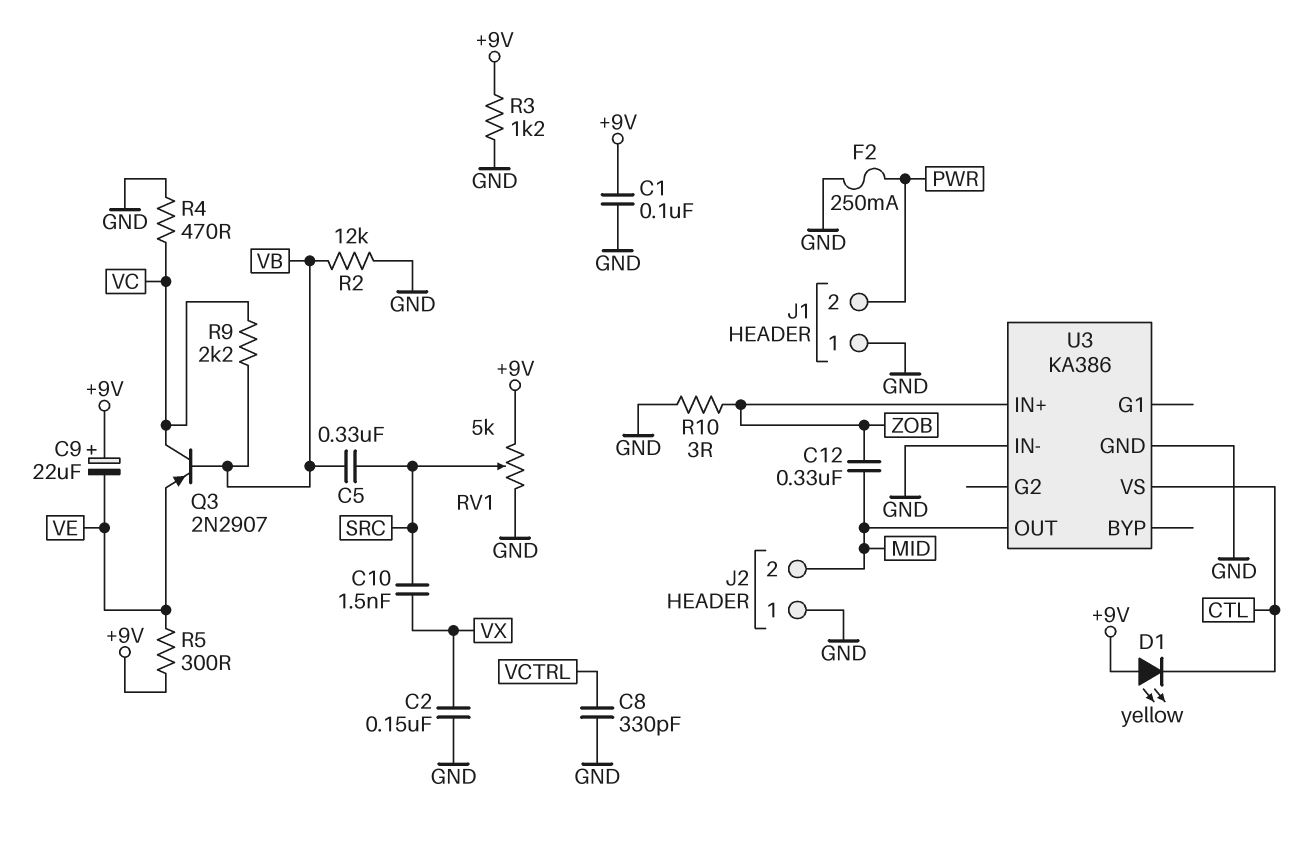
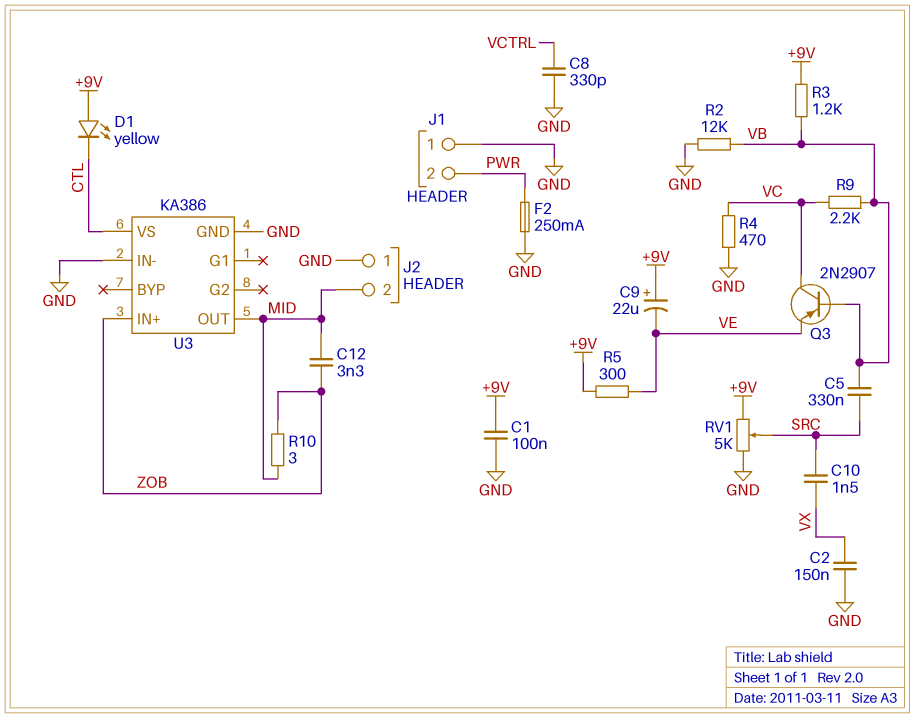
C12: 330nF (MID, ZOB) -> 3.3nF (MID, ZOB)
R3: 1.2k (+9V, GND) -> 1.2k (+9V, VB)
R10: 3 (GND, ZOB) -> 3 (MID, ZOB)

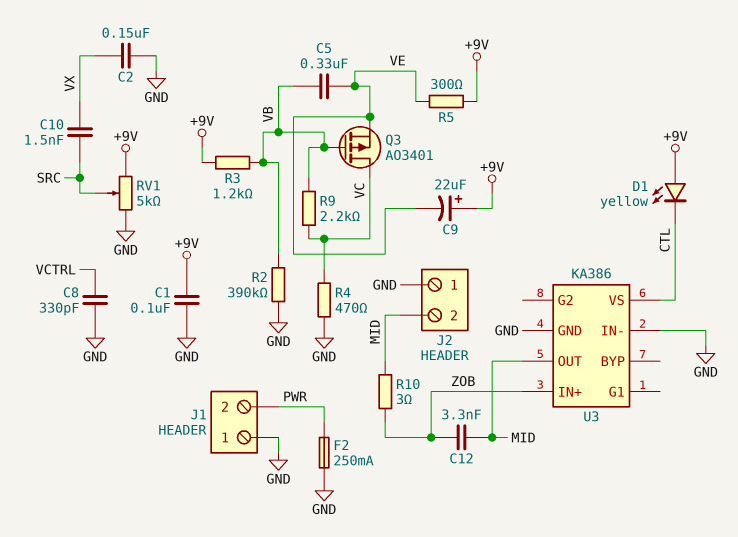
C5: 330nF (SRC, VB) -> 330nF (VB, VE)
Q3: PNP 2N2907 (B VB, C VC, E VE) -> PMOS AO3401 (G VB, D VC, S VE)
R2: 12k (GND, VB) -> 390k (GND, VB)

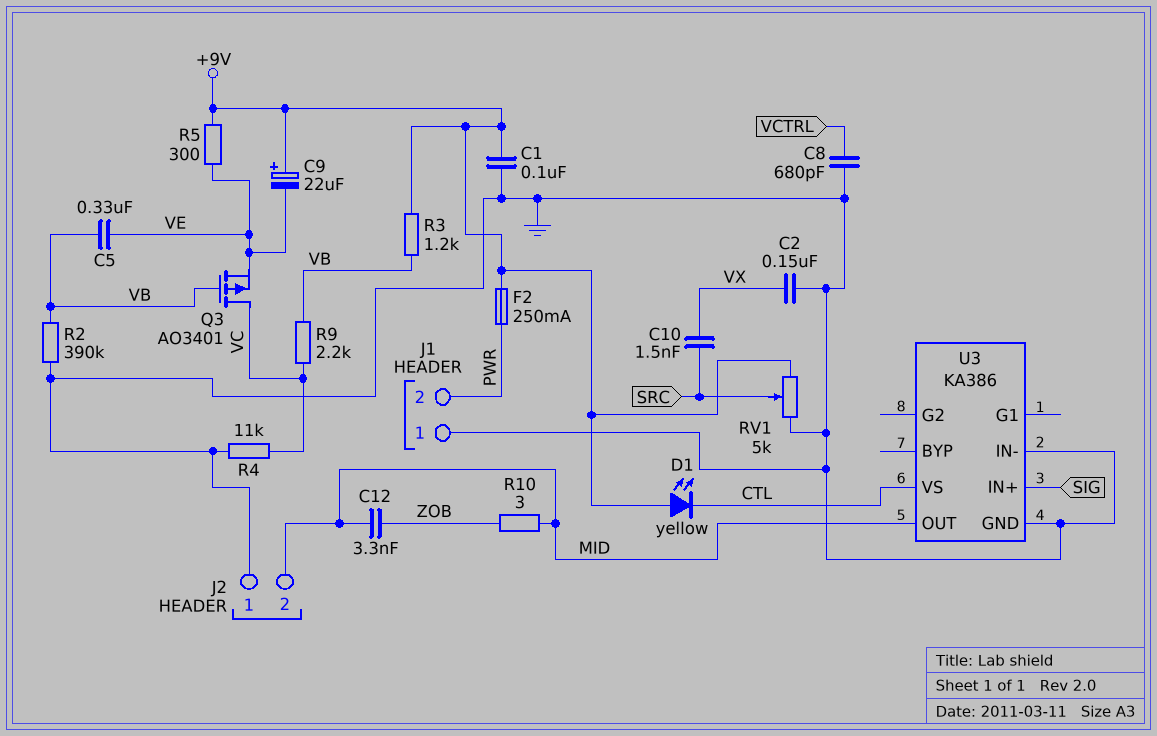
C8: 330pF (GND, VCTRL) -> 680pF (GND, VCTRL)
F2: 250mA (GND, PWR) -> 250mA (+9V, PWR)
R4: 470 (GND, VC) -> 11k (GND, VC)
U3 pin IN+: ZOB -> SIG

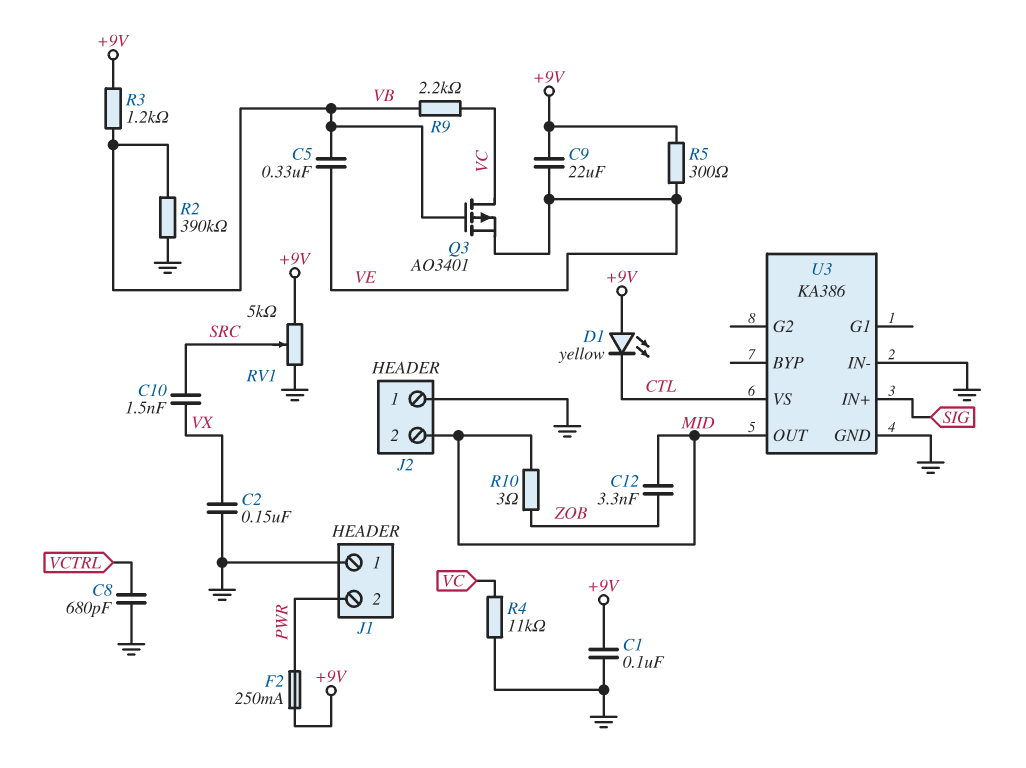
C9: 22uF (plus +9V, minus VE) -> 22uF (+9V, VE)

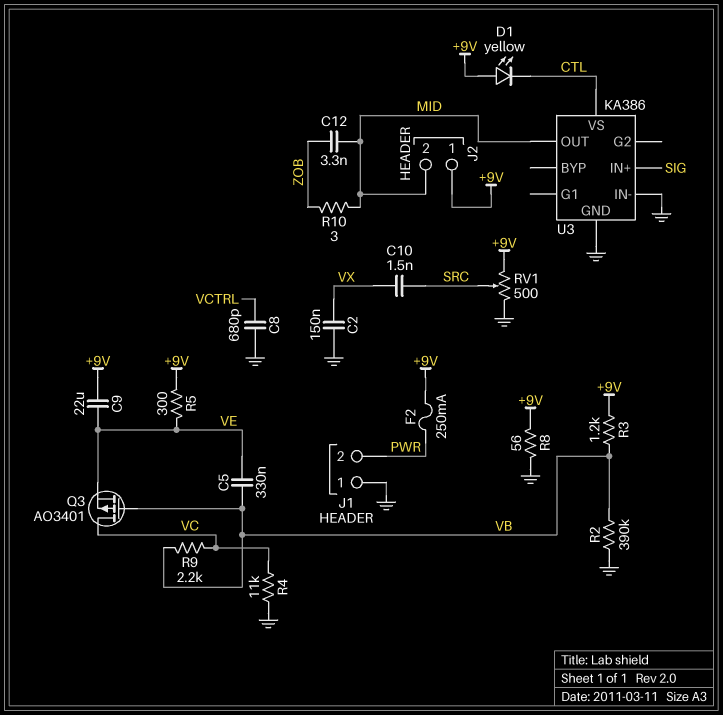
C1: 100nF (+9V, GND) -> none
J2 pin 1: GND -> +9V
R8: none -> 56 (+9V, GND)
RV1: 5k (+9V, GND, wiper SRC) -> 500 (+9V, GND, wiper SRC)

